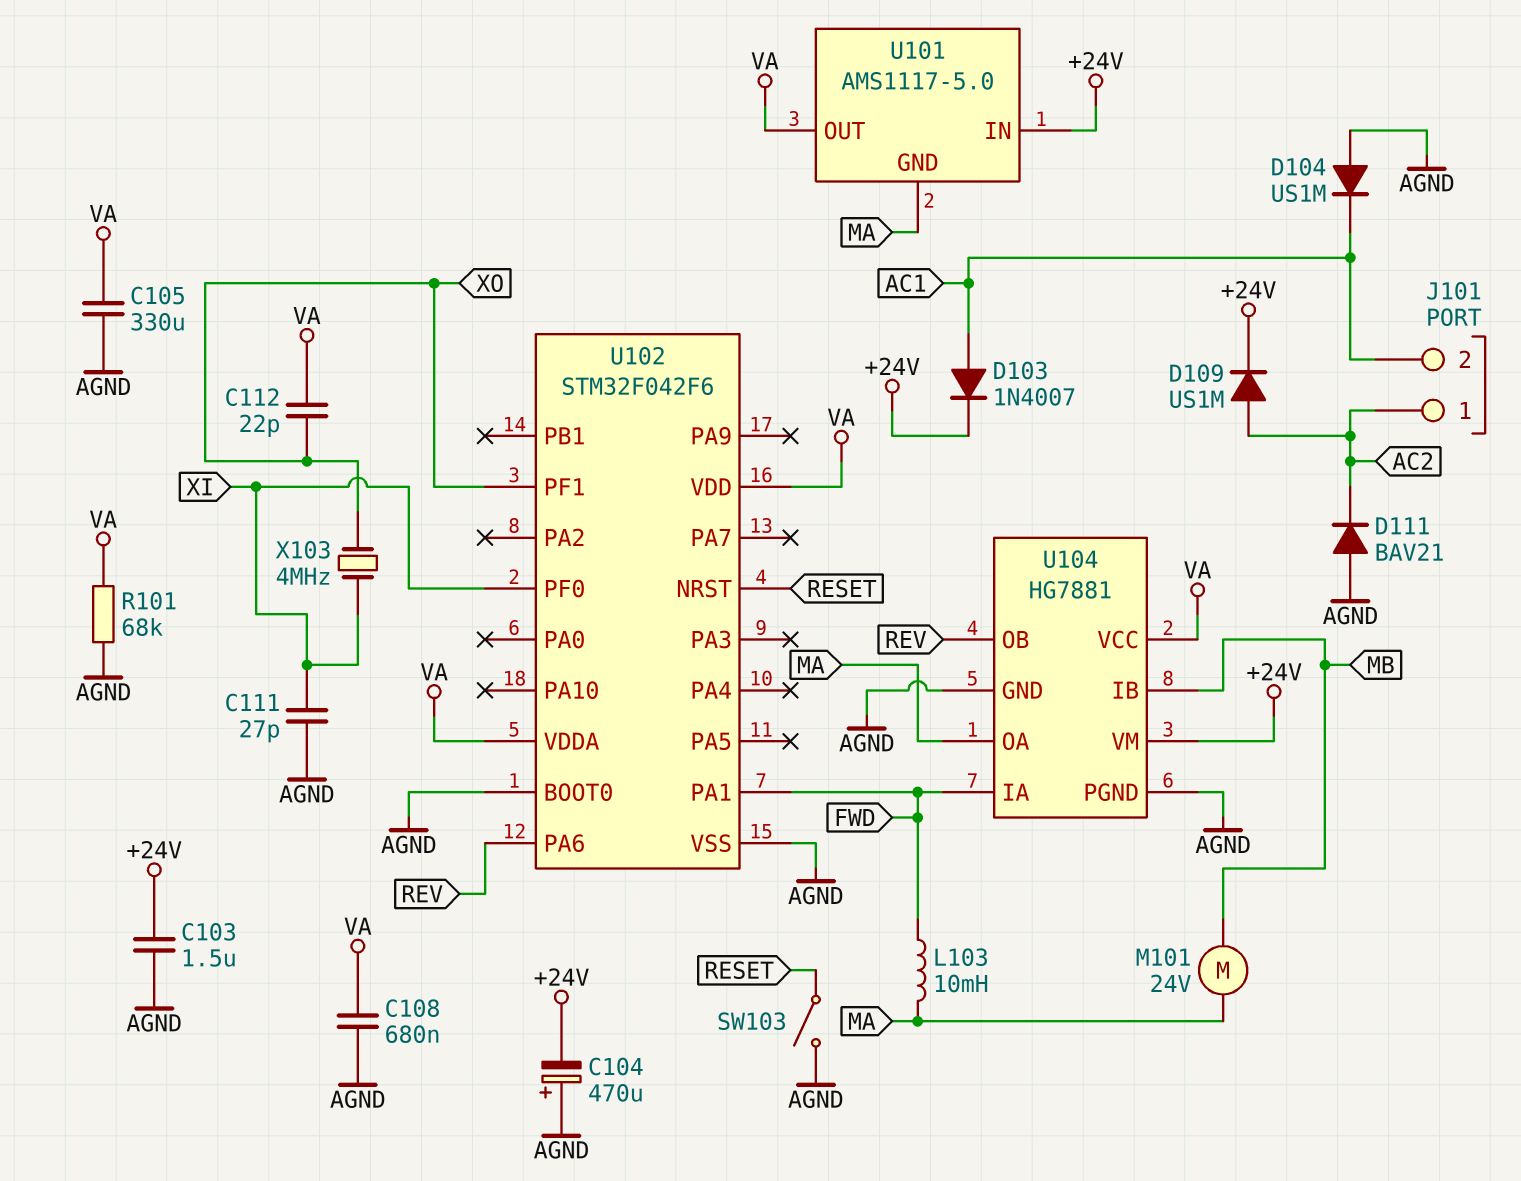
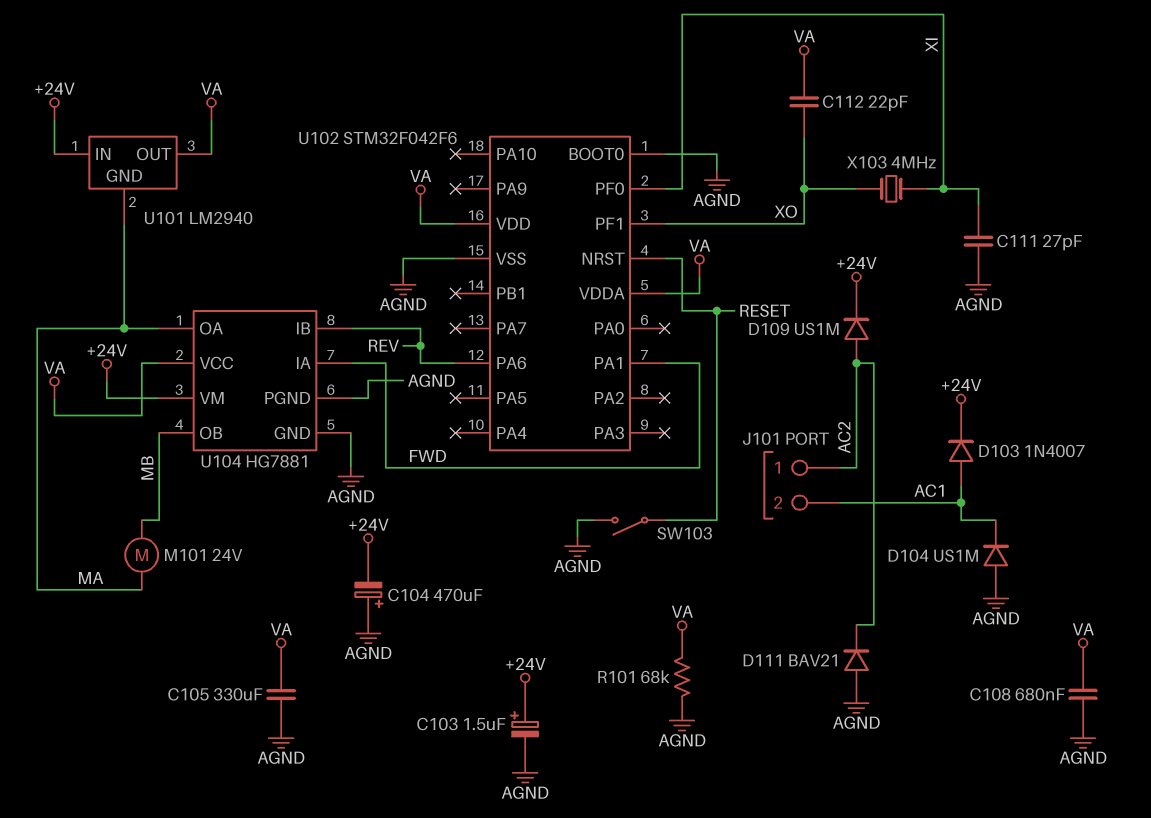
C103: 1.5uF (+24V, AGND) -> 1.5uF (plus +24V, minus AGND)
L103: 10mH (FWD, MA) -> none
U101: AMS1117-5.0 -> LM2940
U104 pin IB: MB -> REV
U104 pin OB: REV -> MB

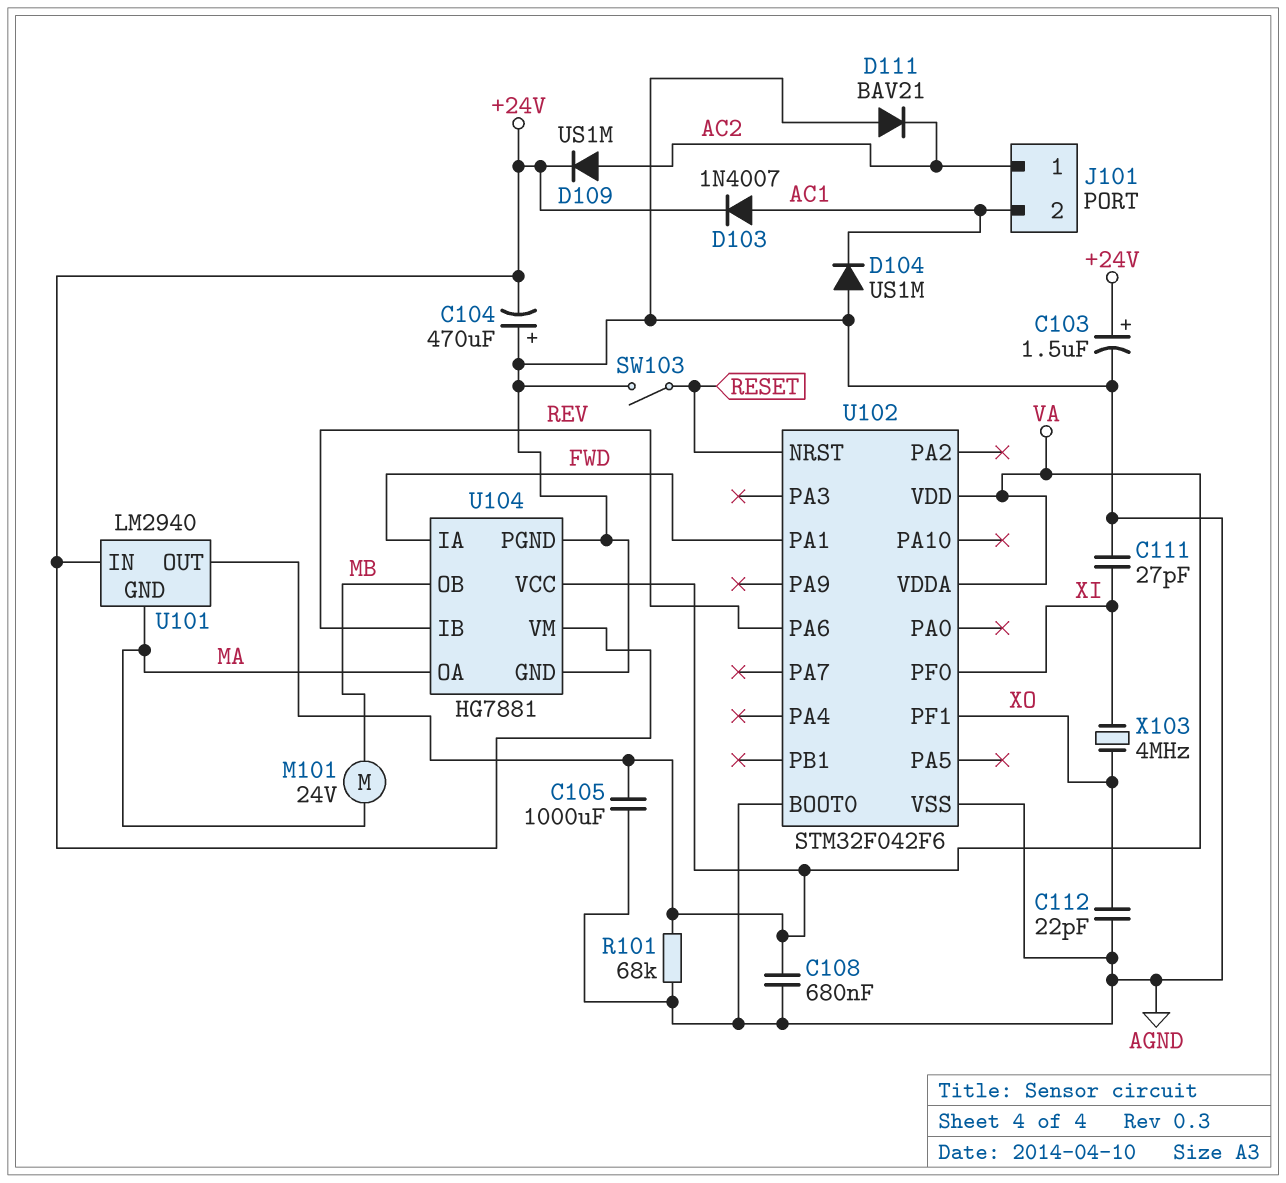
C105: 330uF (AGND, VA) -> 1000uF (AGND, VA)
C112: 22pF (VA, XO) -> 22pF (AGND, XO)

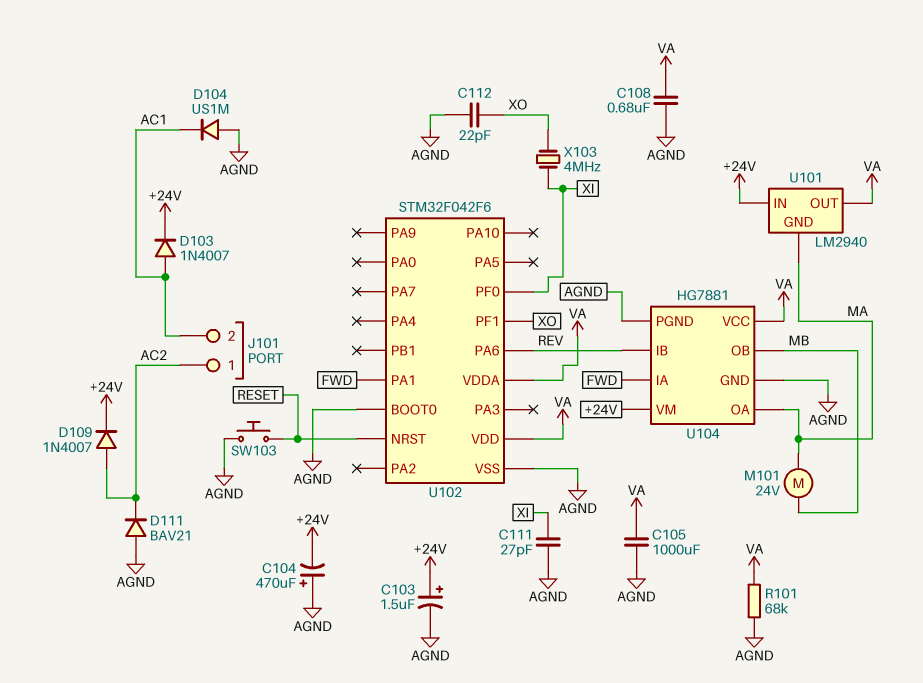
D109: diode US1M (A AC2, K +24V) -> diode 1N4007 (A AC2, K +24V)
SW103: switch (AGND, RESET) -> button (AGND, RESET)

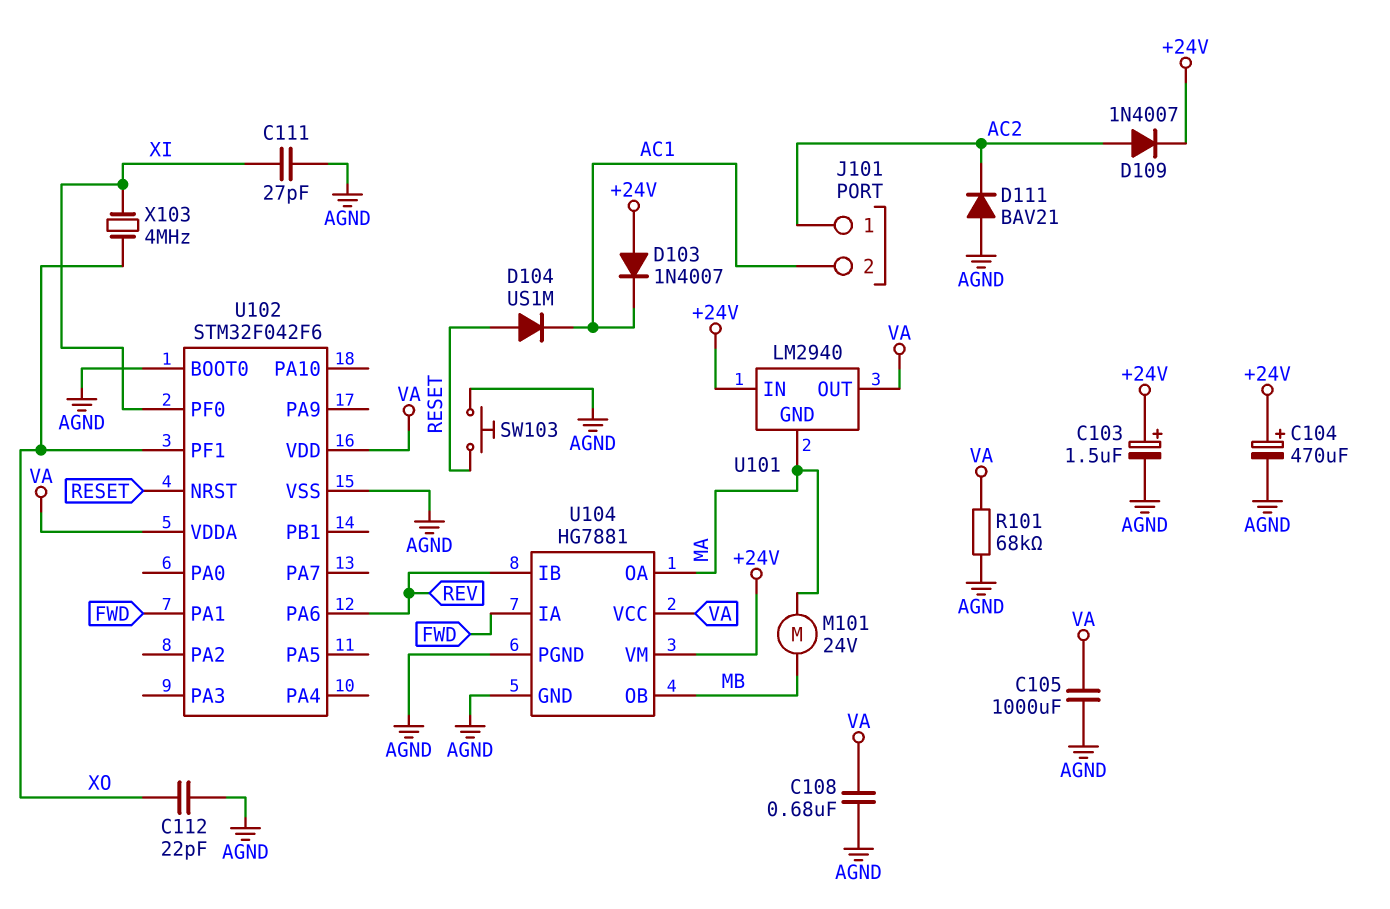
C104: 470uF (plus AGND, minus +24V) -> 470uF (plus +24V, minus AGND)
D103: diode 1N4007 (A AC1, K +24V) -> diode 1N4007 (A +24V, K AC1)
D104: diode US1M (A AGND, K AC1) -> diode US1M (A RESET, K AC1)

